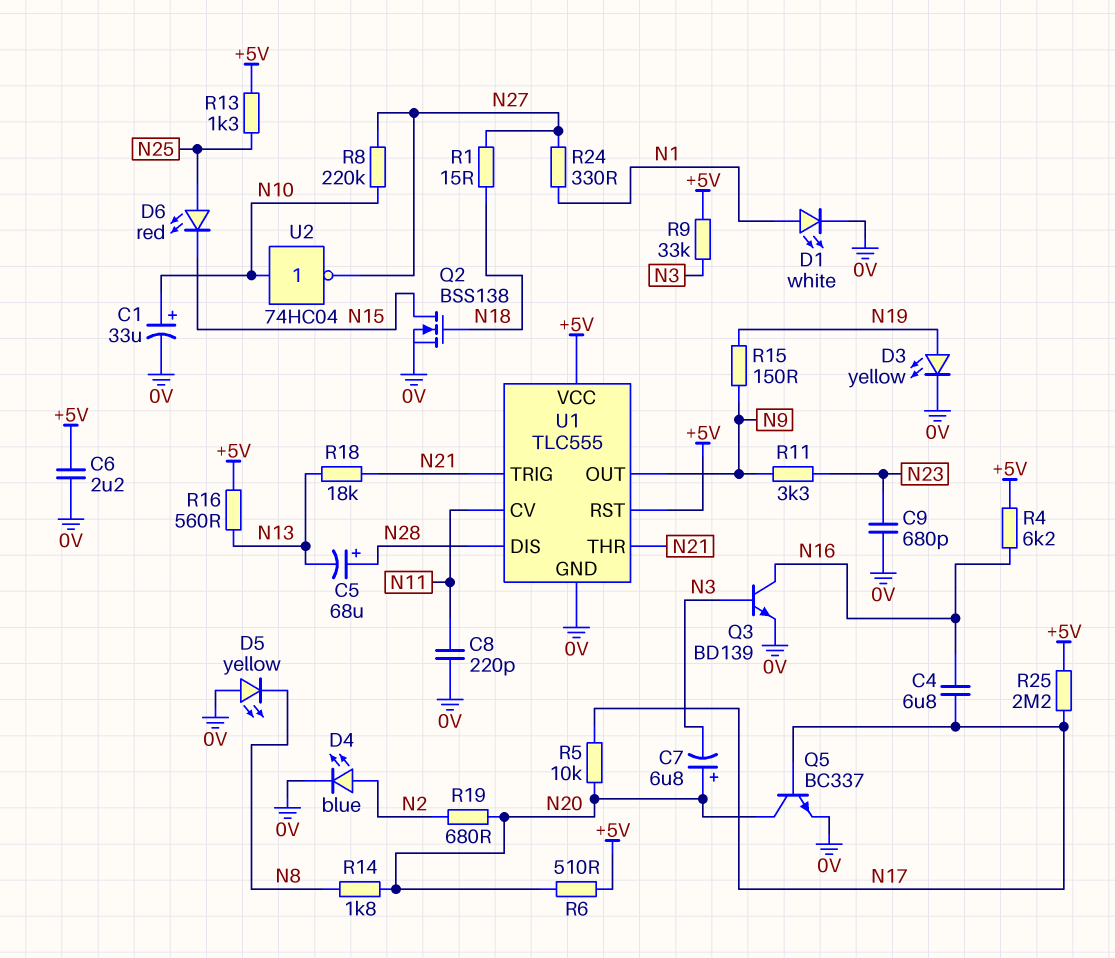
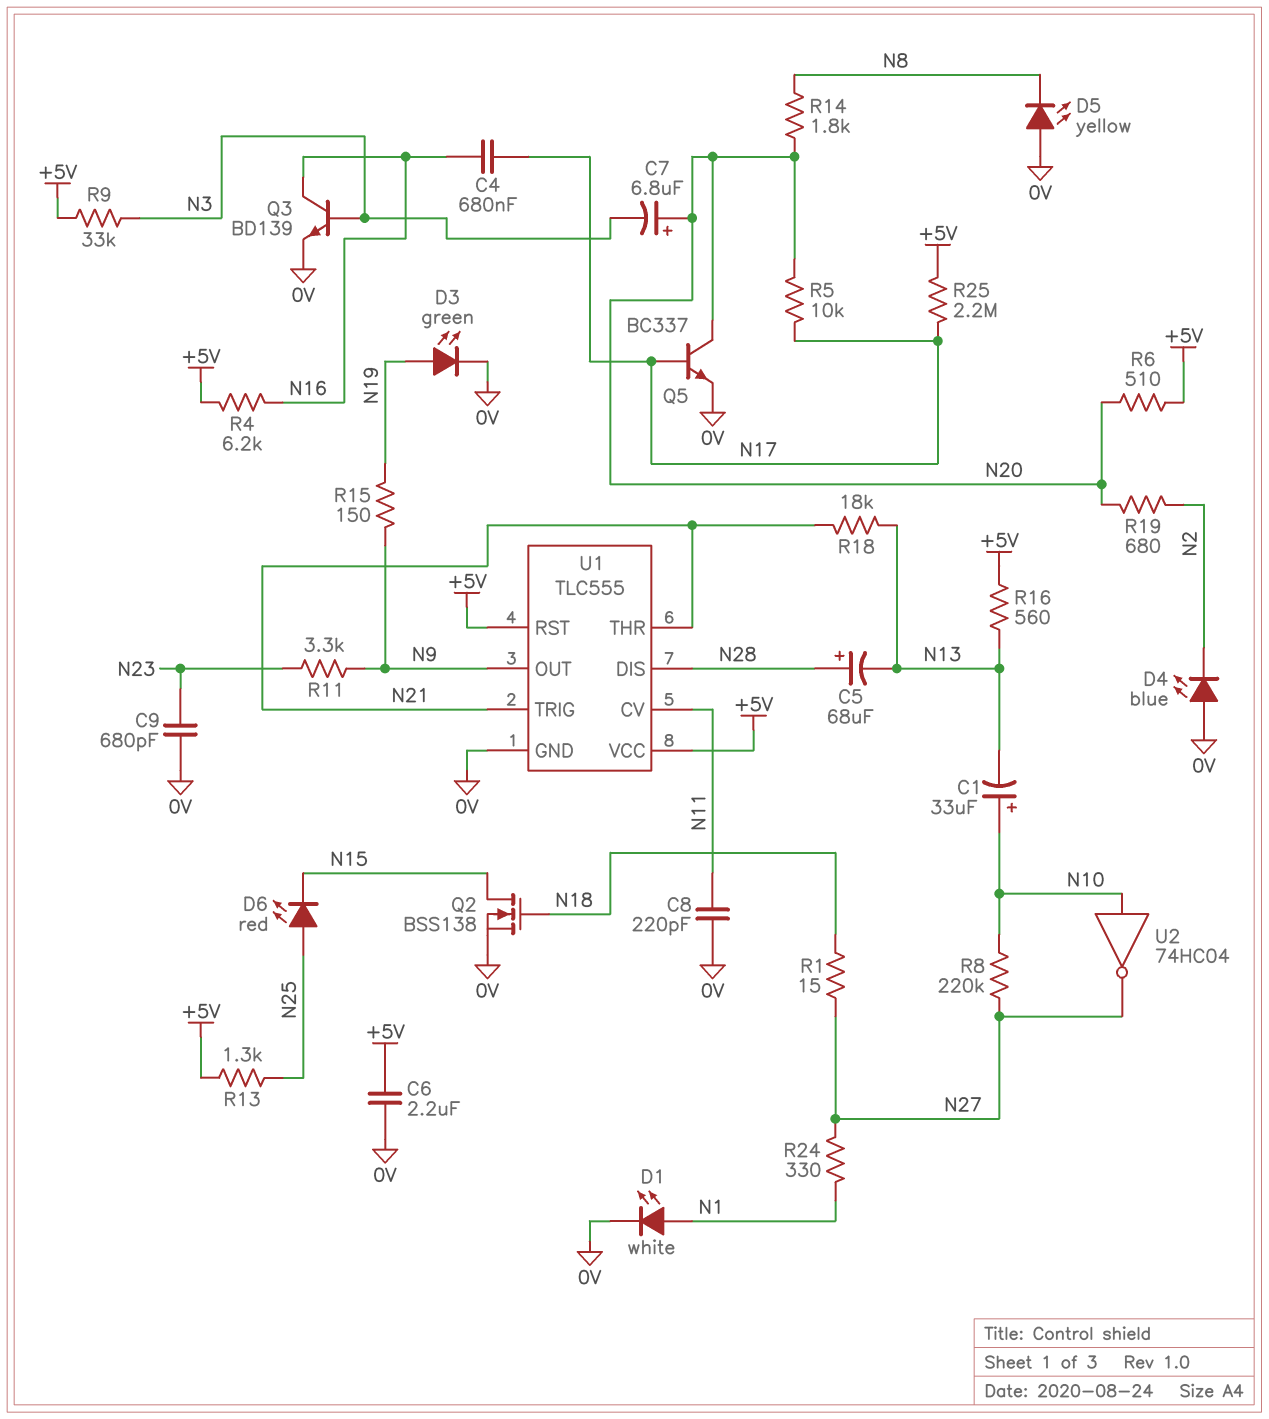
C1: 33uF (plus N10, minus 0V) -> 33uF (plus N10, minus N13)
C4: 6.8uF (N16, N17) -> 680nF (N16, N17)
D3: LED yellow (A N19, K 0V) -> LED green (A N19, K 0V)
D4: LED blue (A N2, K 0V) -> LED blue (A 0V, K N2)

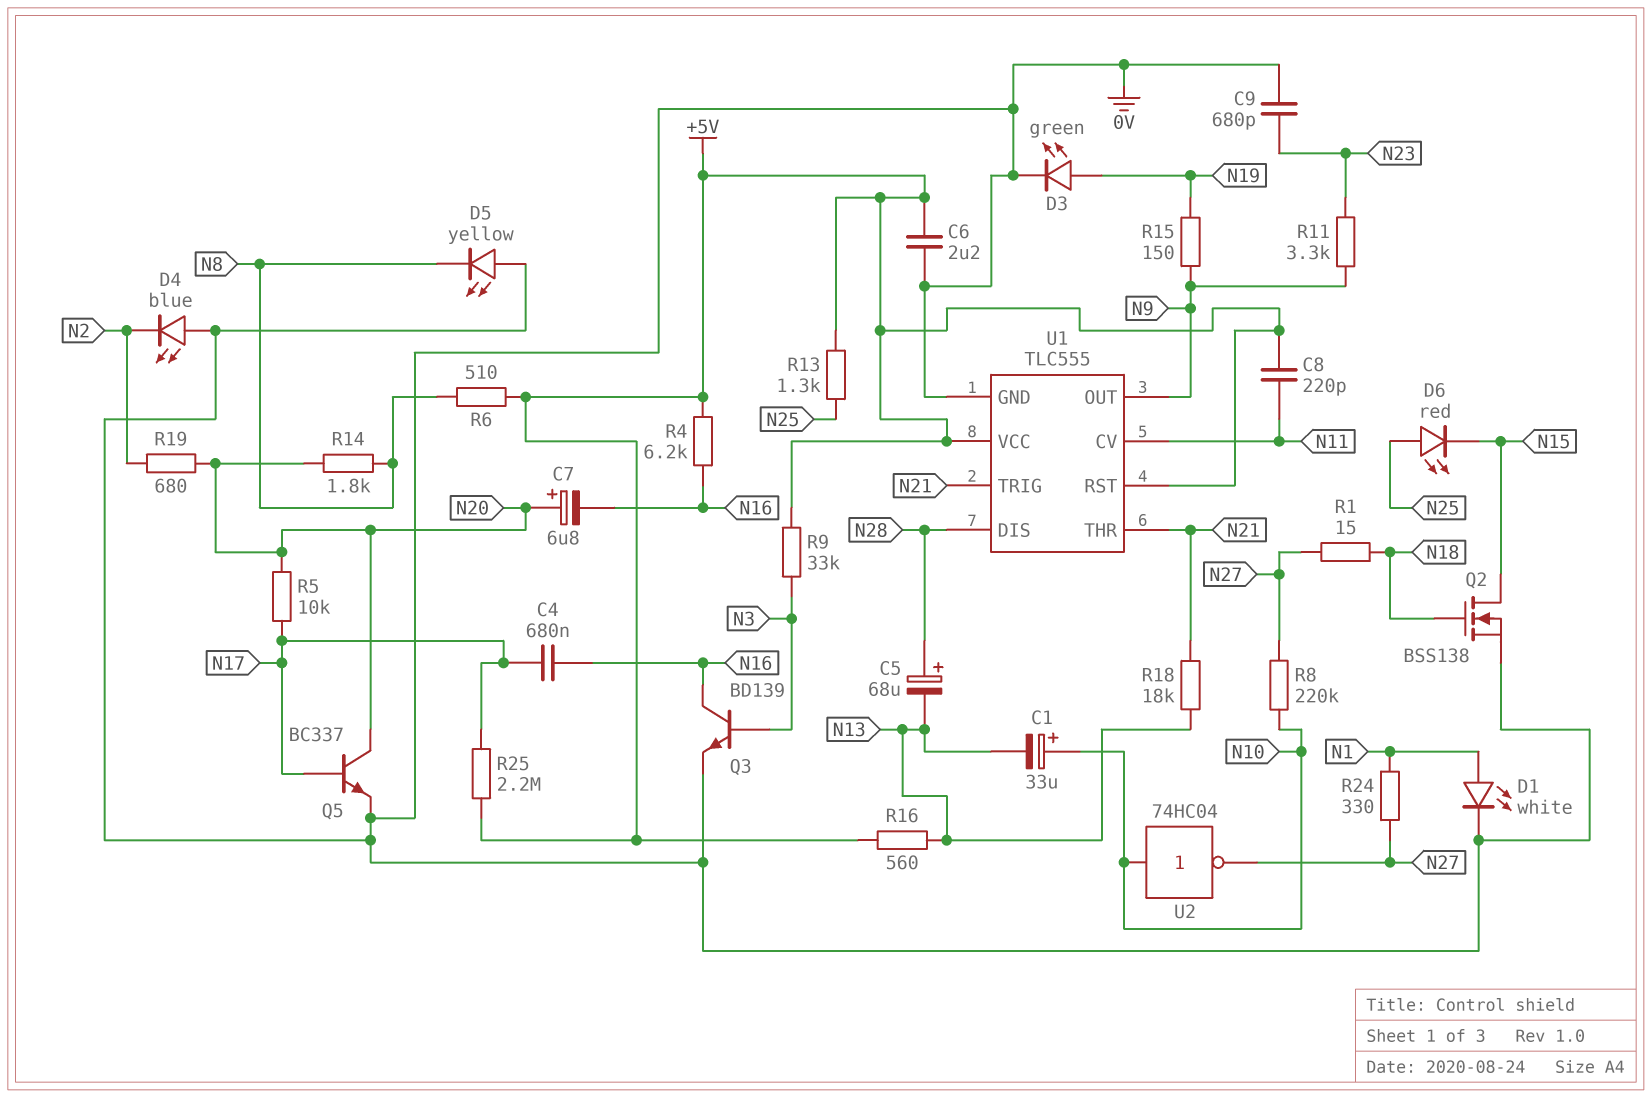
C7: 6.8uF (plus N20, minus N3) -> 6.8uF (plus N20, minus N16)
C8: 220pF (0V, N11) -> 220pF (+5V, N11)
R6: 510 (+5V, N20) -> 510 (+5V, N8)

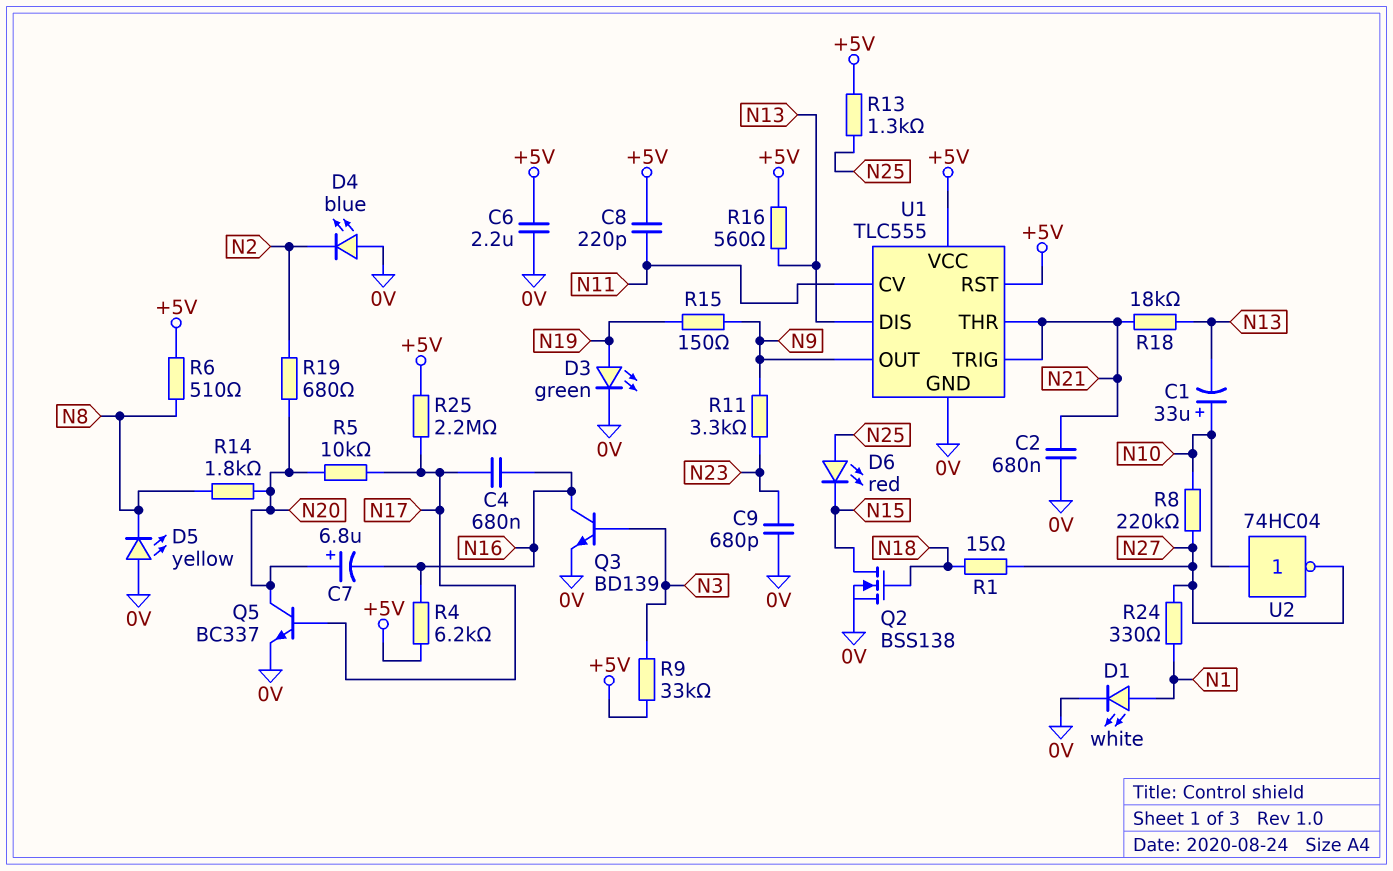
C2: none -> 680nF (0V, N21)
C5: 68uF (plus N28, minus N13) -> none
U1 pin DIS: N28 -> N13

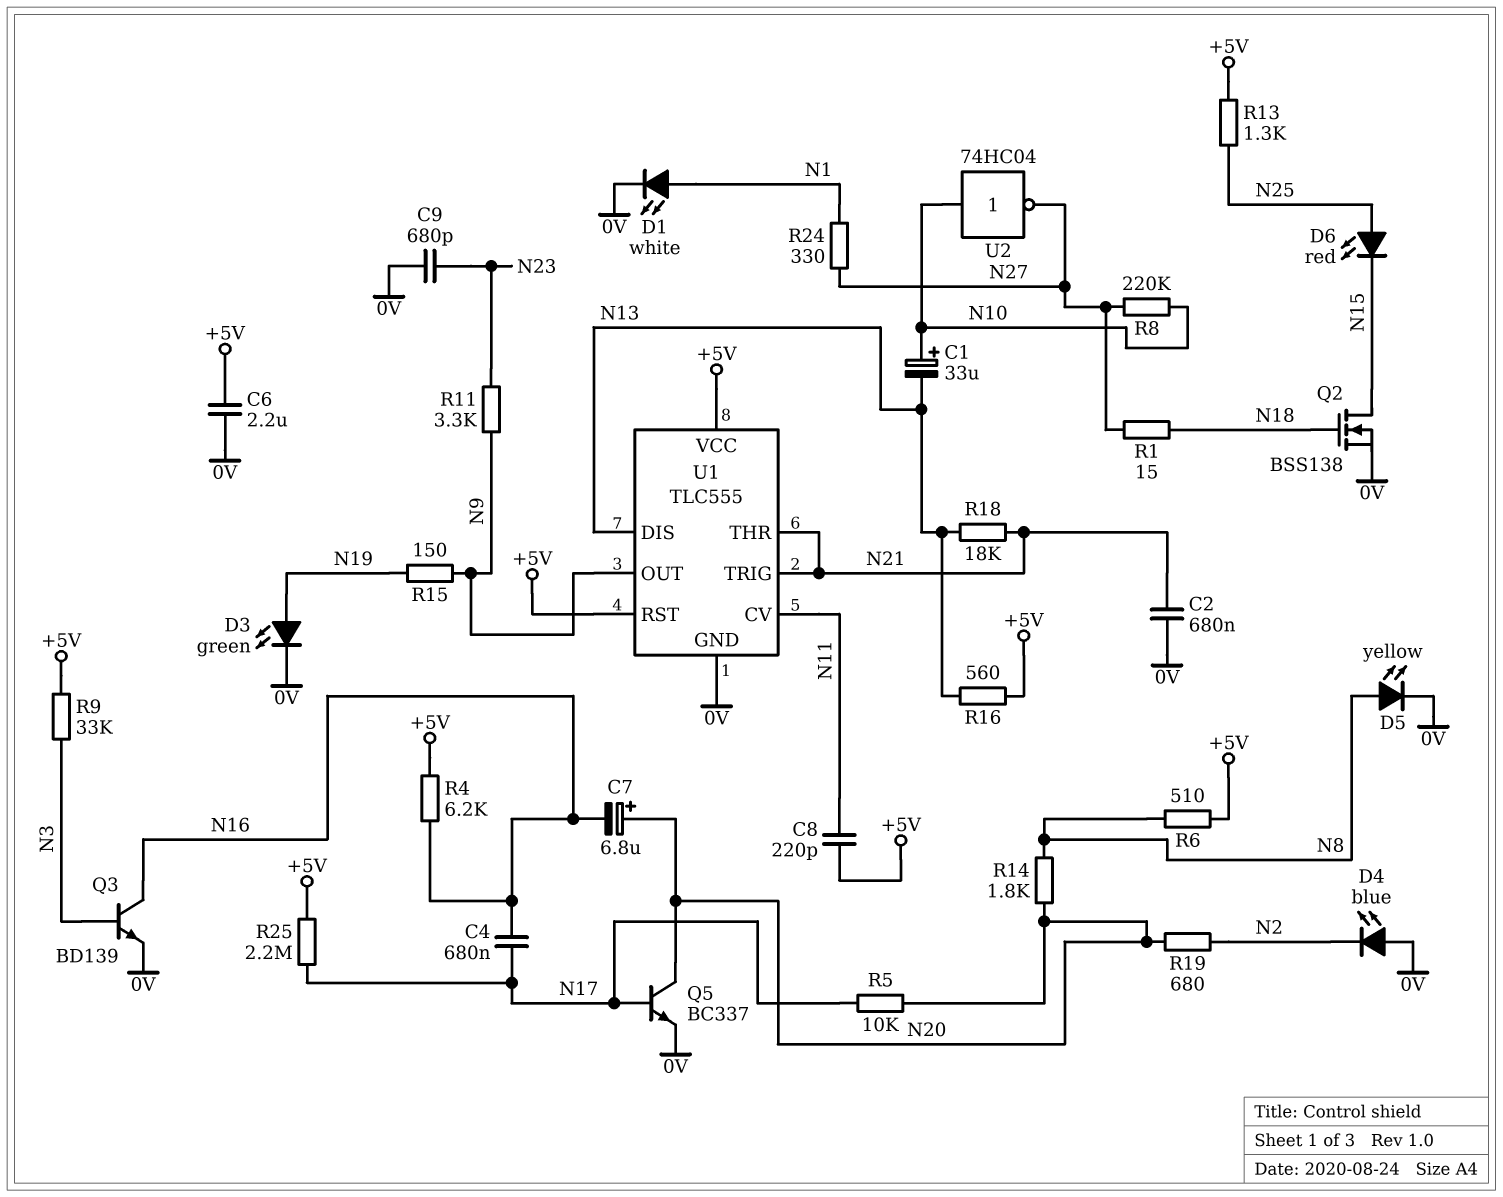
D5: LED yellow (A 0V, K N8) -> LED yellow (A N8, K 0V)

